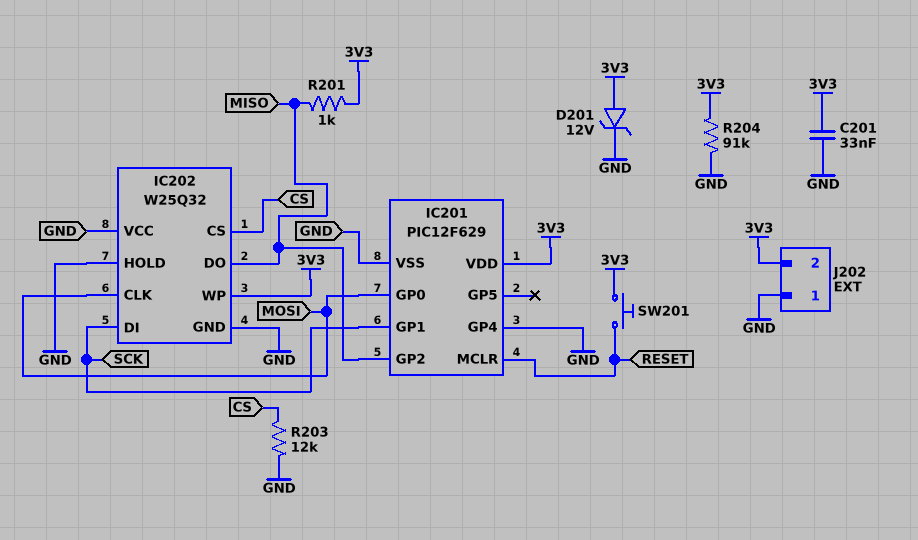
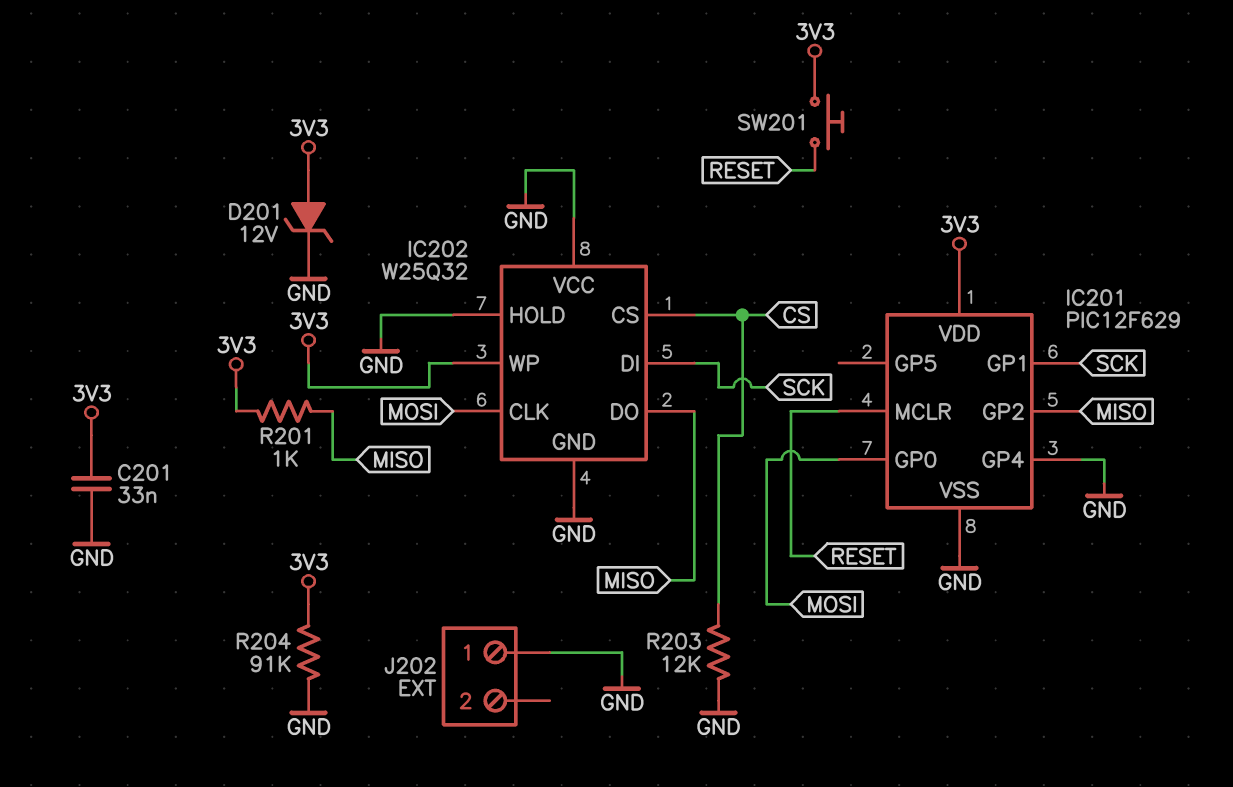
J202 pin 2: 3V3 -> none

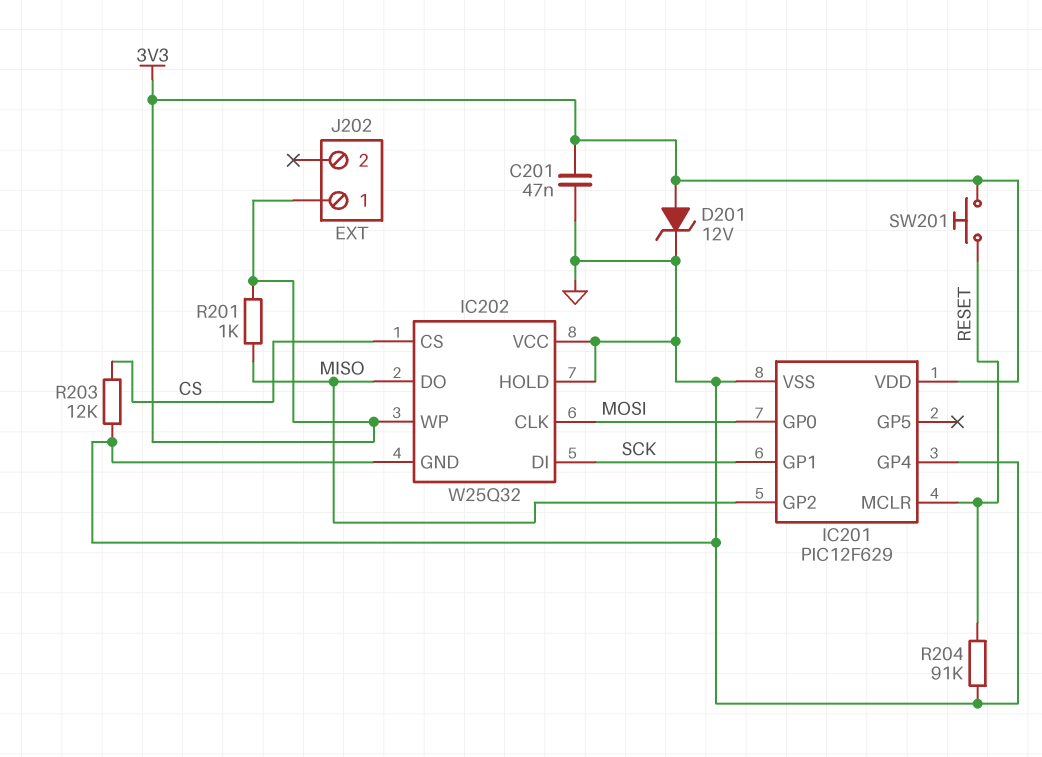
C201: 33nF (3V3, GND) -> 47nF (3V3, GND)
J202 pin 1: GND -> 3V3
R204: 91k (3V3, GND) -> 91k (GND, RESET)

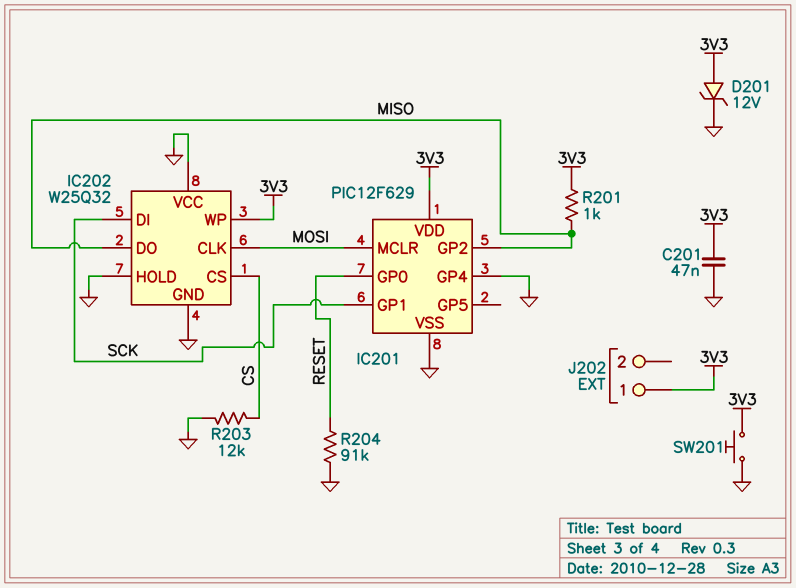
IC201 pin GP0: MOSI -> RESET
IC201 pin MCLR: RESET -> MOSI
SW201: button (3V3, RESET) -> button (3V3, GND)

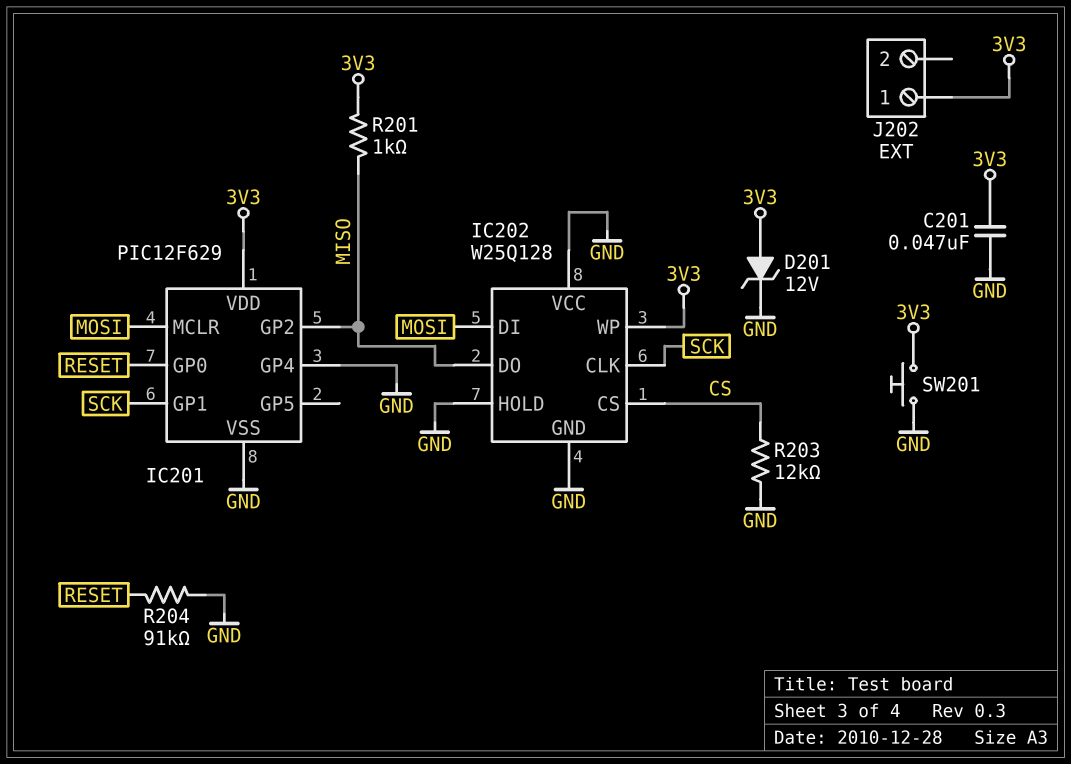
IC202: W25Q32 -> W25Q128
IC202 pin CLK: MOSI -> SCK
IC202 pin DI: SCK -> MOSI

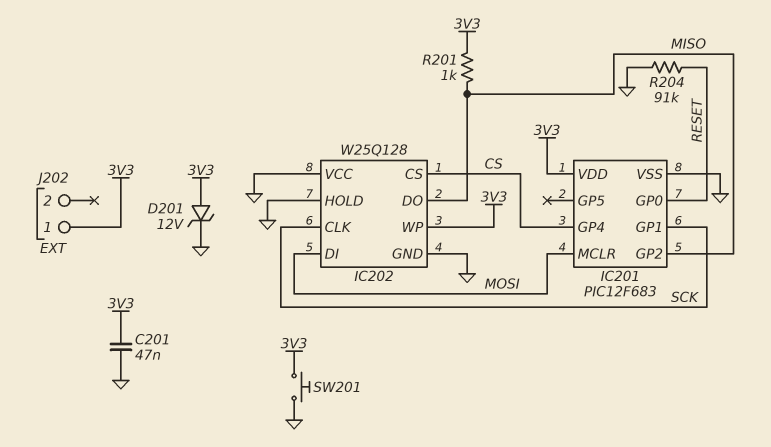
IC201: PIC12F629 -> PIC12F683
IC201 pin GP4: GND -> CS
R203: 12k (CS, GND) -> none

